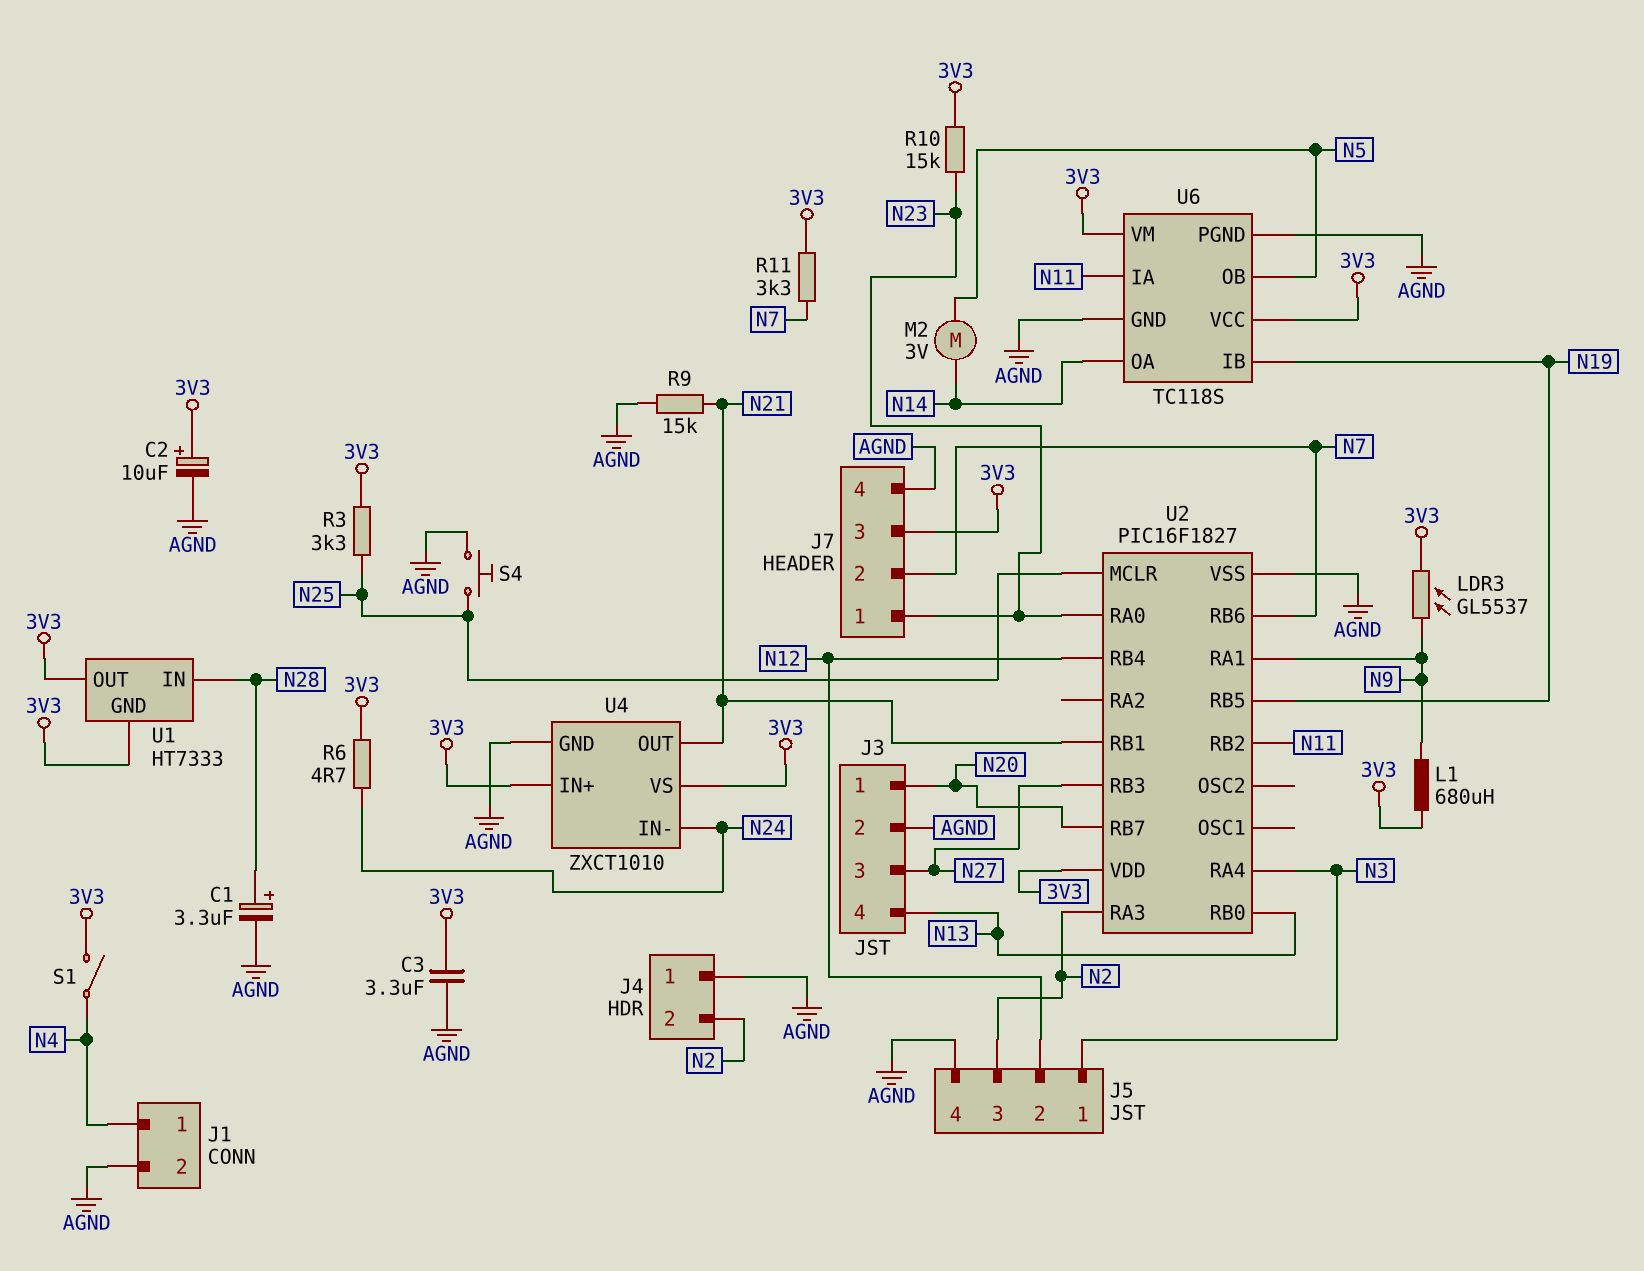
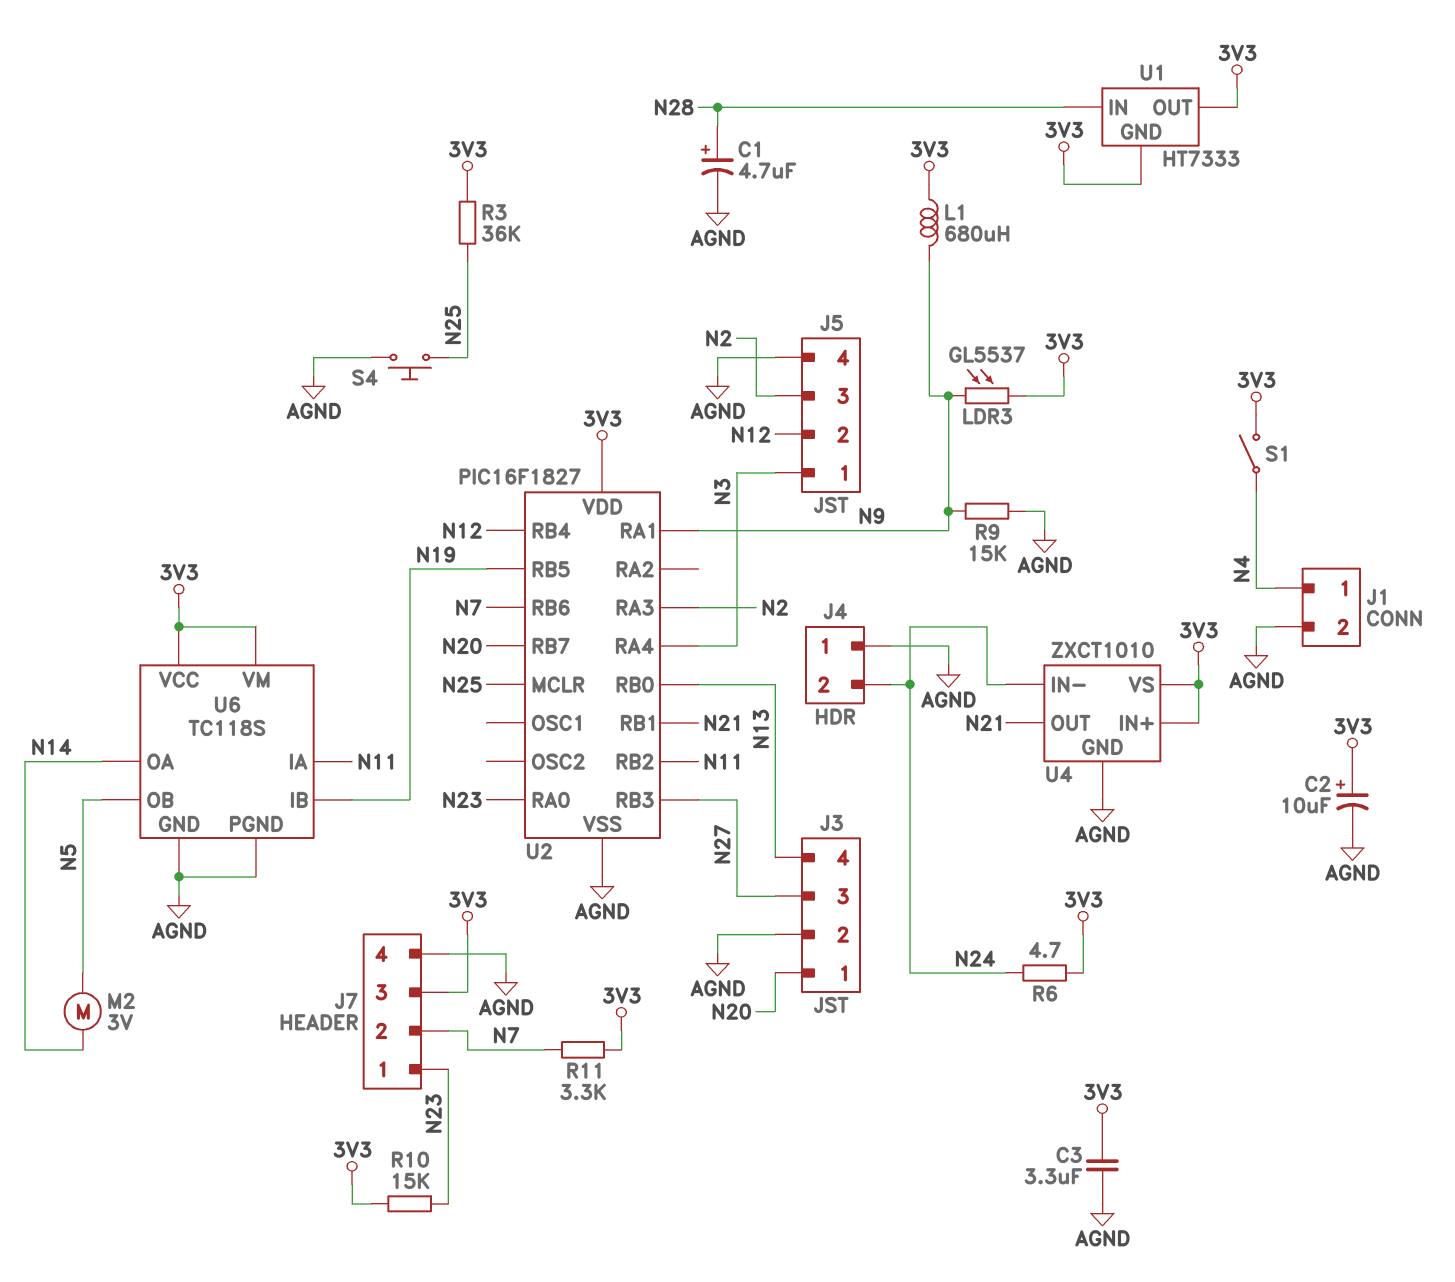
C1: 3.3uF (plus N28, minus AGND) -> 4.7uF (plus N28, minus AGND)
J4 pin 2: N2 -> N24
R3: 3.3k (3V3, N25) -> 36k (3V3, N25)
R9: 15k (AGND, N21) -> 15k (AGND, N9)

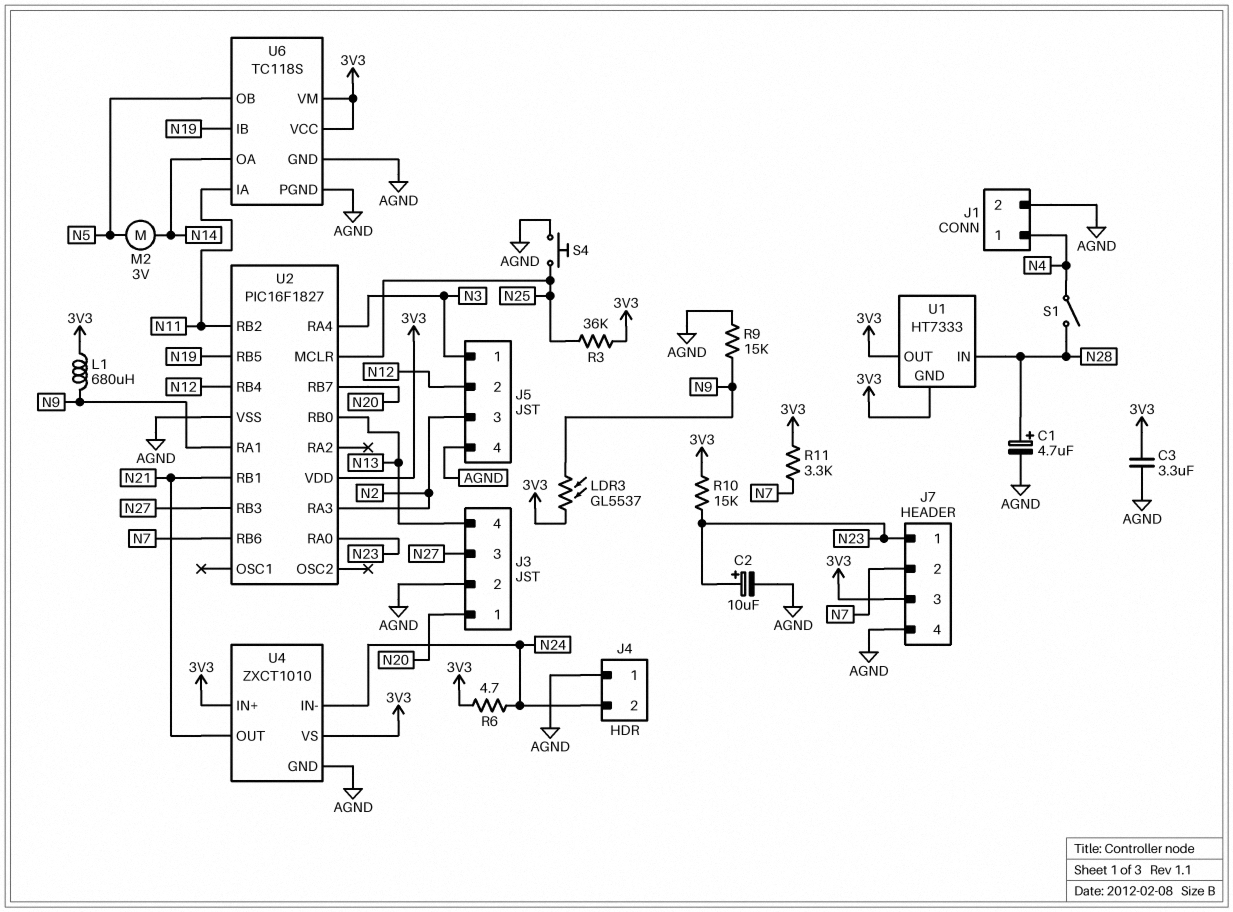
C2: 10uF (plus 3V3, minus AGND) -> 10uF (plus N23, minus AGND)
S1: switch (3V3, N4) -> switch (N4, N28)

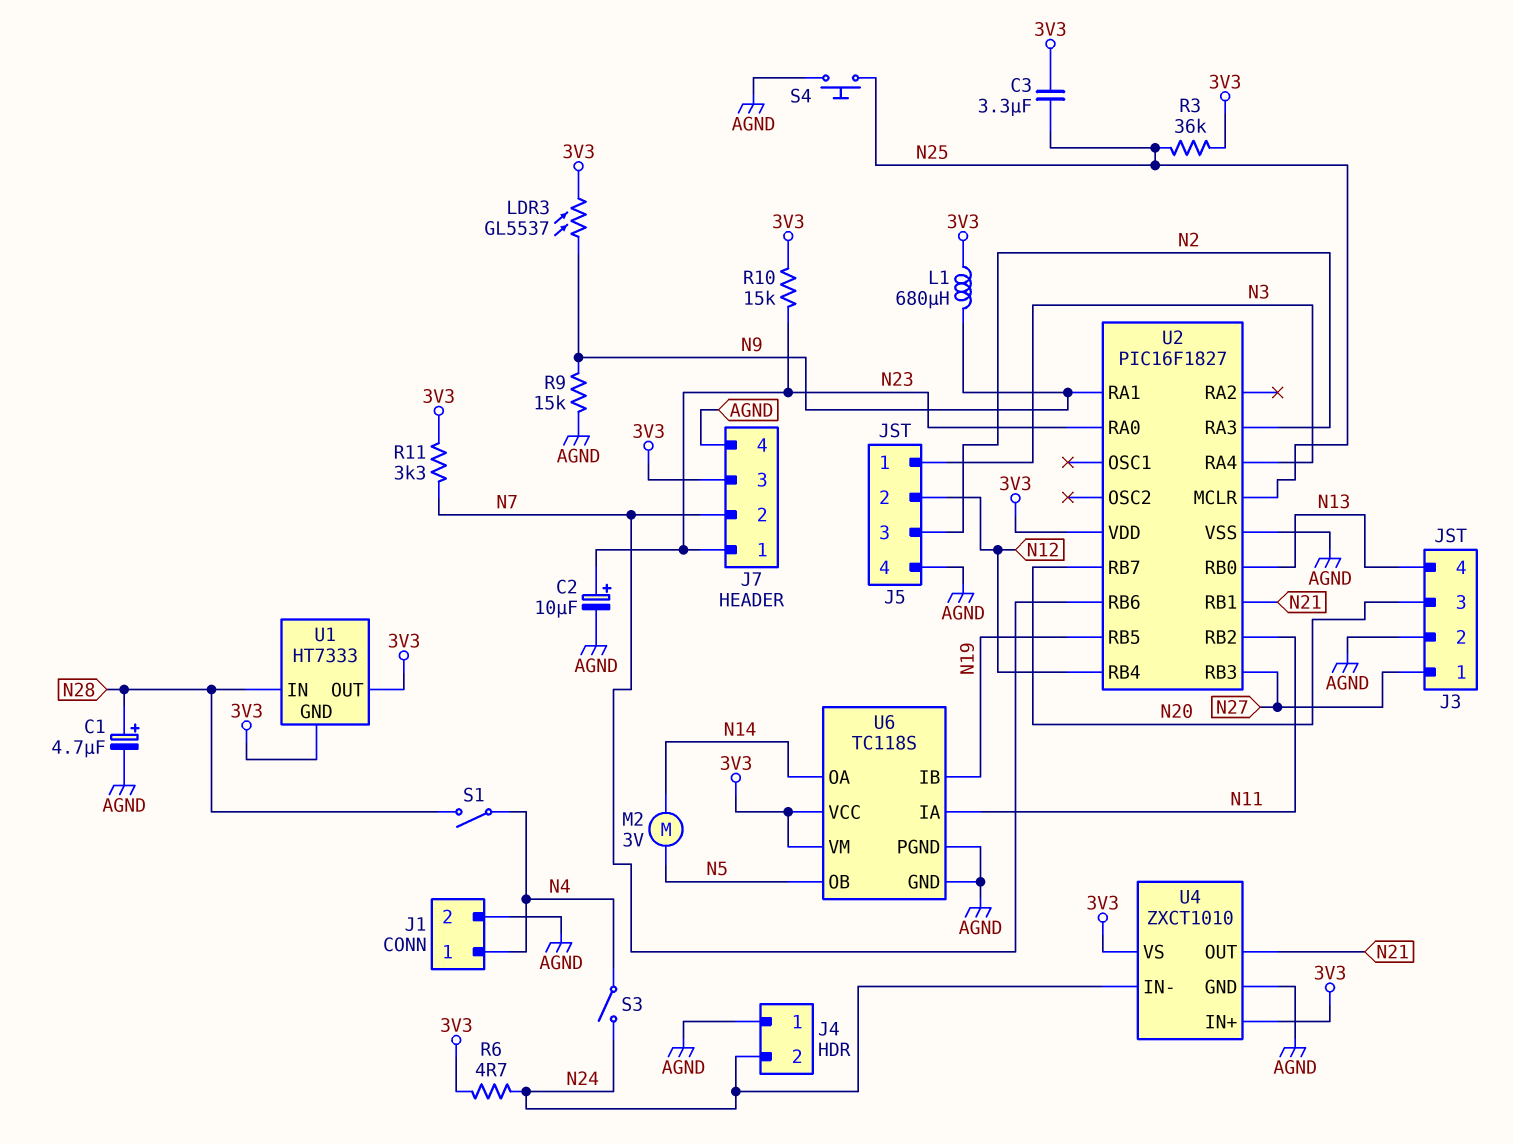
C3: 3.3uF (3V3, AGND) -> 3.3uF (3V3, N25)
J3 pin 1: N20 -> N27
J3 pin 3: N27 -> N20
S3: none -> switch (N4, N24)

